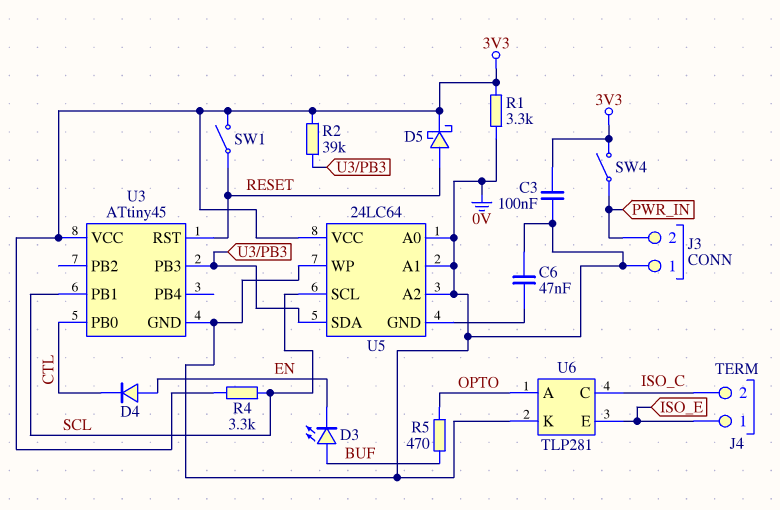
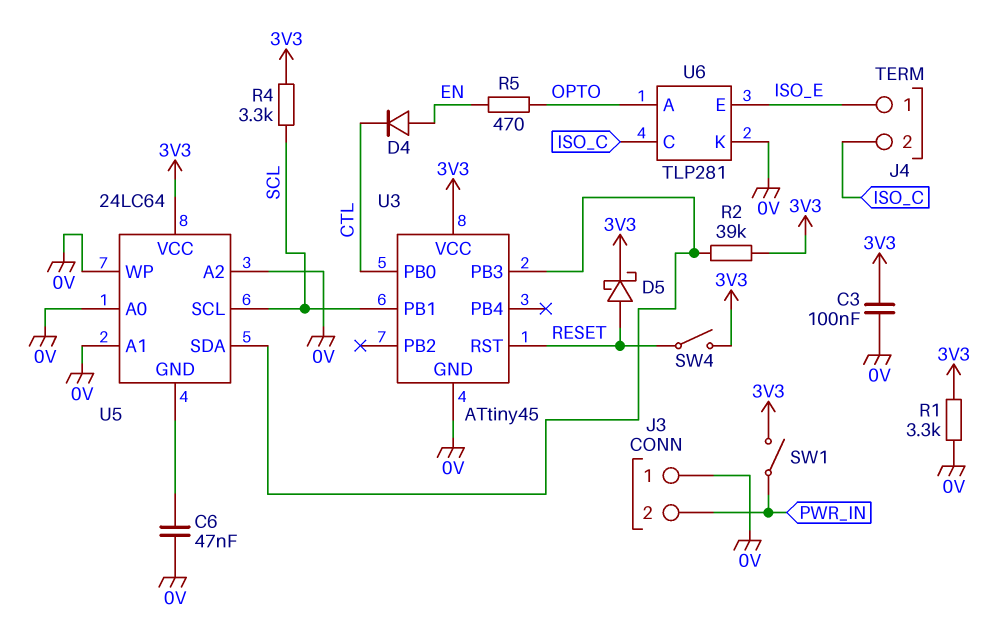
D3: LED (A BUF, K EN) -> none
R5: 470 (BUF, OPTO) -> 470 (EN, OPTO)
SW1: switch (3V3, RESET) -> switch (3V3, PWR_IN)
SW4: switch (3V3, PWR_IN) -> switch (3V3, RESET)

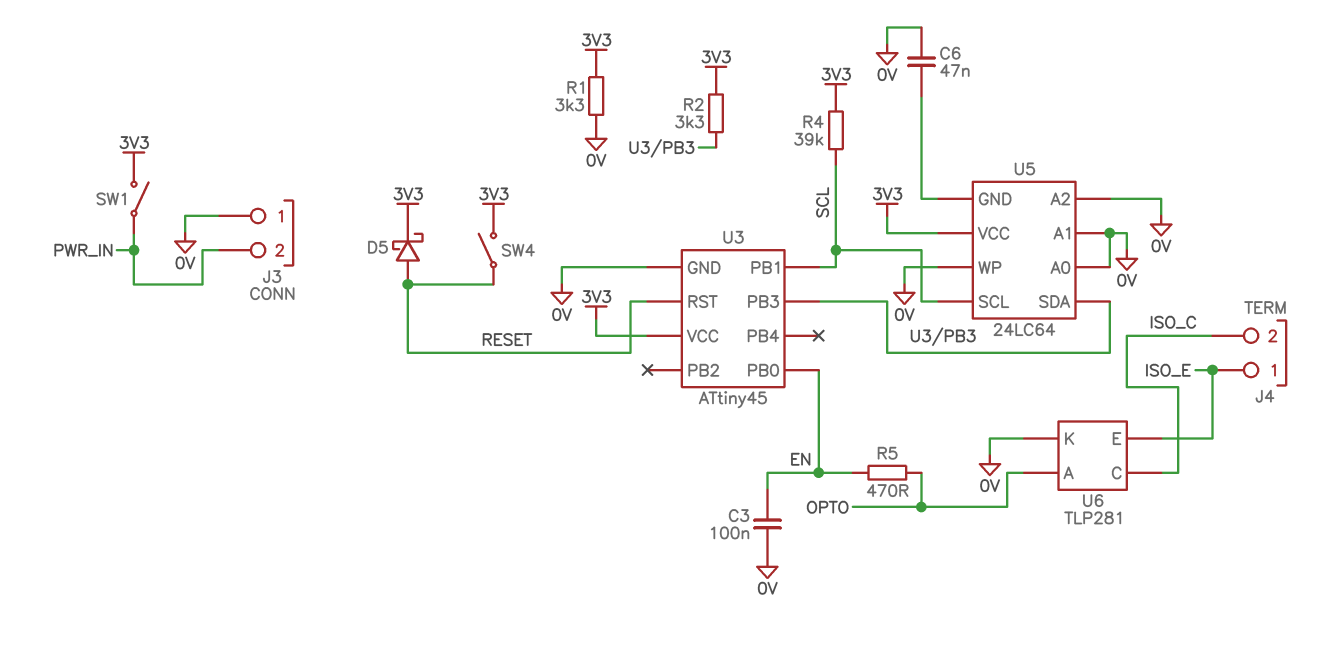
C3: 100nF (0V, 3V3) -> 100nF (0V, EN)
D4: diode (A EN, K CTL) -> none
R2: 39k (3V3, U3/PB3) -> 3.3k (3V3, U3/PB3)
R4: 3.3k (3V3, SCL) -> 39k (3V3, SCL)
U3 pin PB0: CTL -> EN

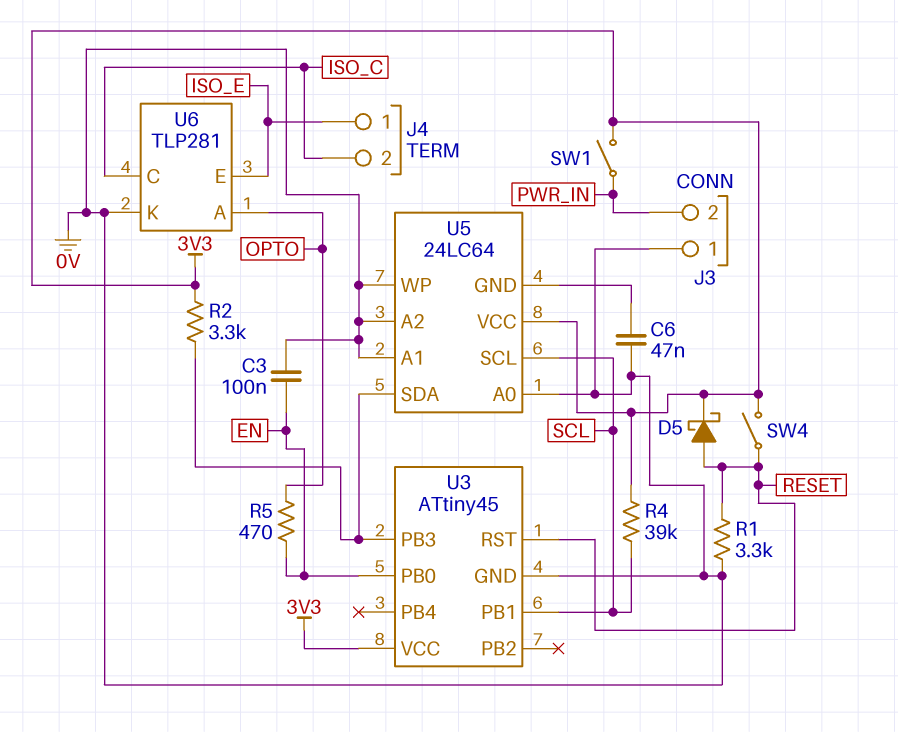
R1: 3.3k (0V, 3V3) -> 3.3k (0V, RESET)

